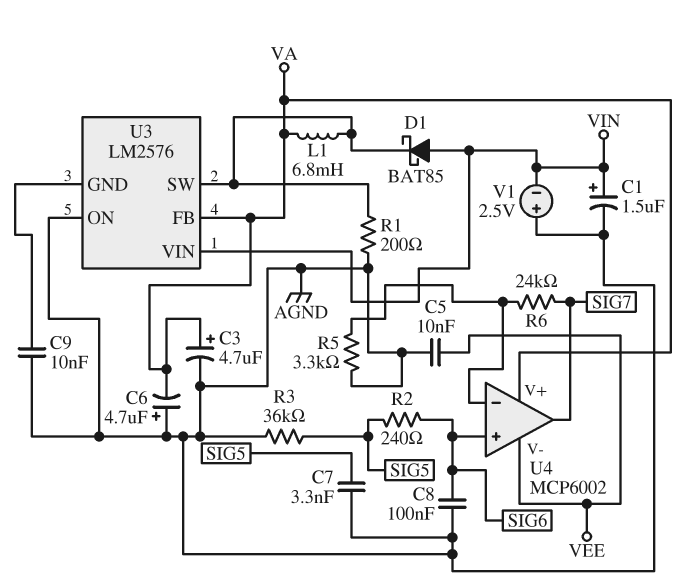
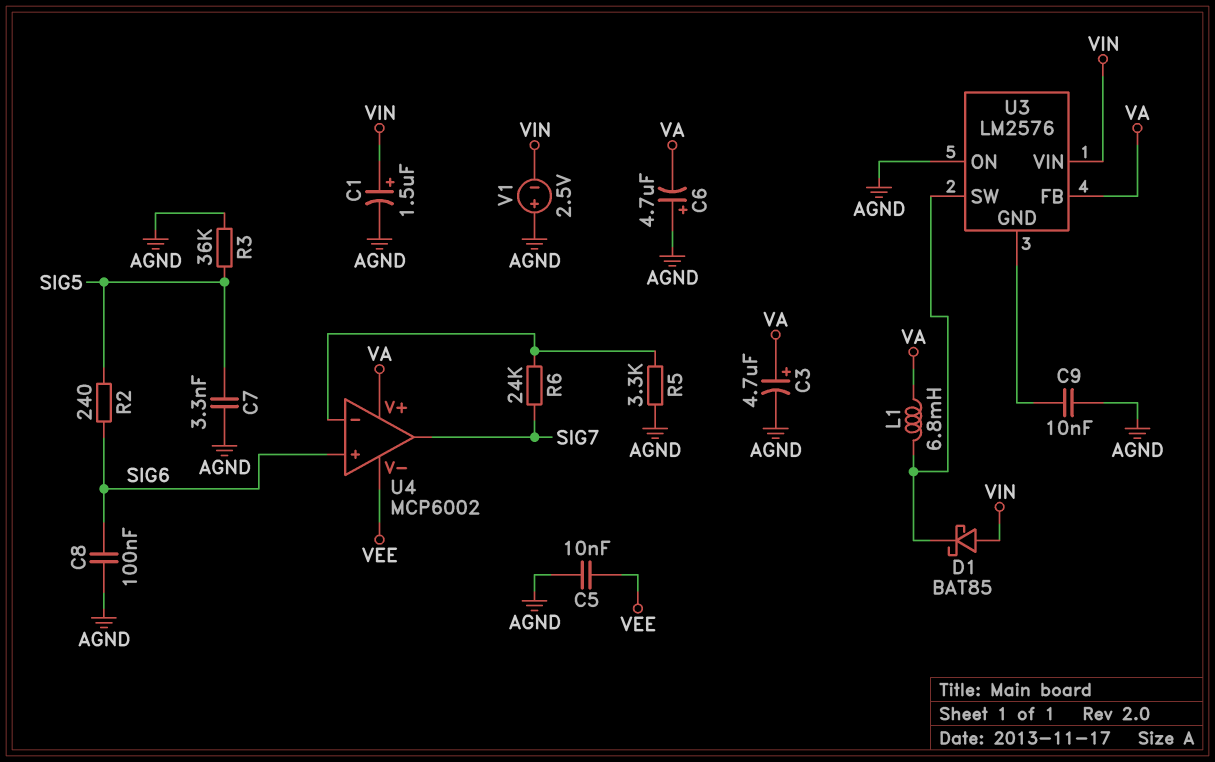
R1: 200 (AGND, U3/SW) -> none

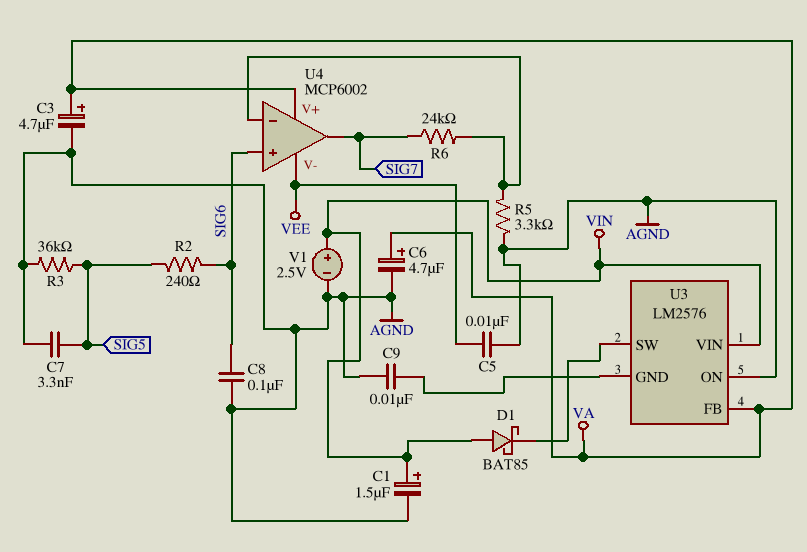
C6: 4.7uF (plus AGND, minus VA) -> 4.7uF (plus VA, minus AGND)
L1: 6.8mH (U3/SW, VA) -> none
V1: 2.5V (plus AGND, minus VIN) -> 2.5V (plus VIN, minus AGND)

